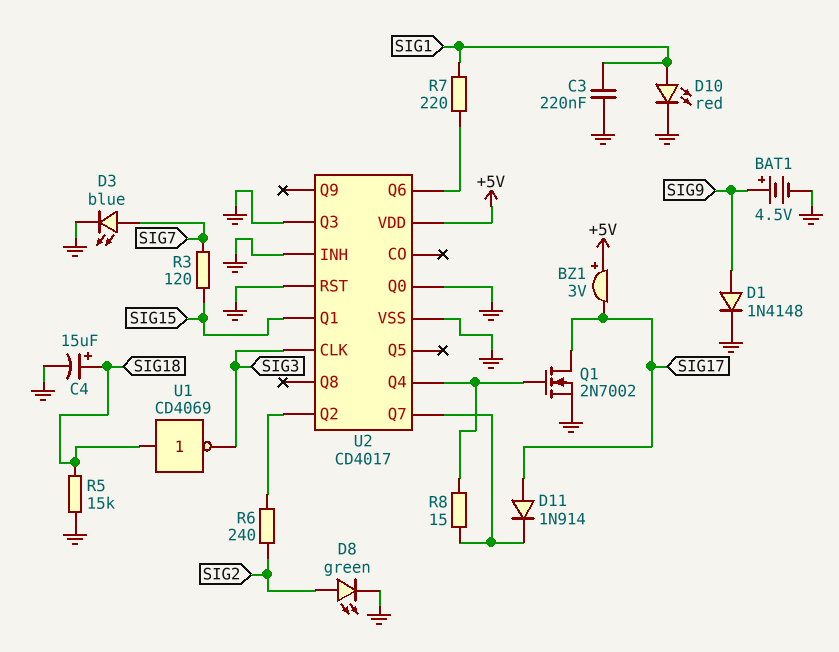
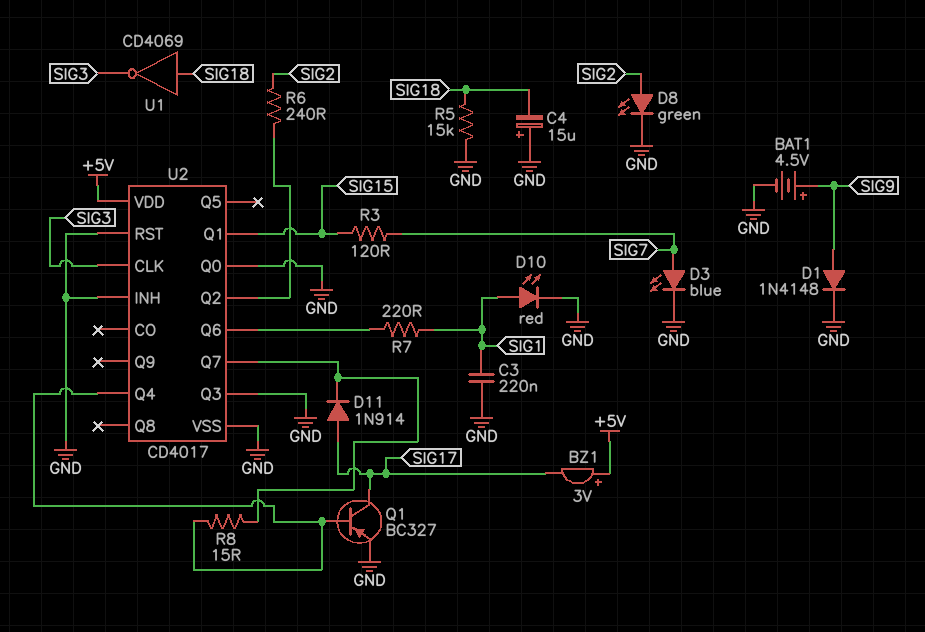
C4: 15uF (plus SIG18, minus GND) -> 15uF (plus GND, minus SIG18)
Q1: NMOS 2N7002 (G U2/Q4, D SIG17, S GND) -> PNP BC327 (B U2/Q4, C SIG17, E GND)

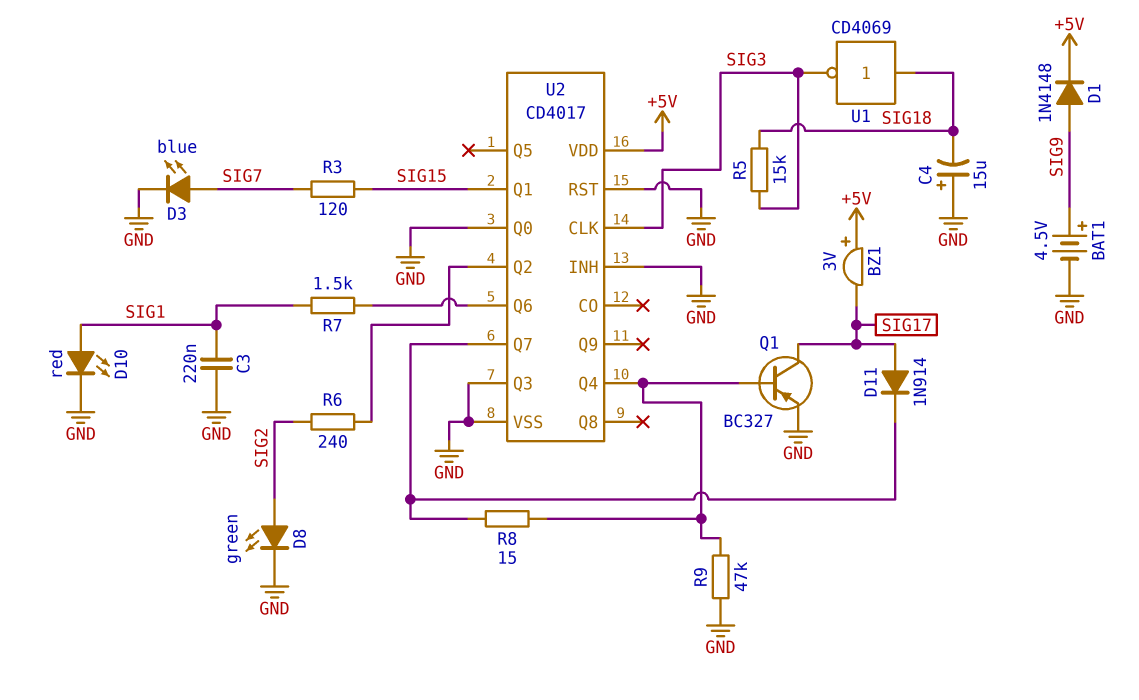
D1: diode 1N4148 (A SIG9, K GND) -> diode 1N4148 (A SIG9, K +5V)
R5: 15k (GND, SIG18) -> 15k (SIG3, SIG18)
R7: 220 (SIG1, U2/Q6) -> 1.5k (SIG1, U2/Q6)
R9: none -> 47k (GND, U2/Q4)

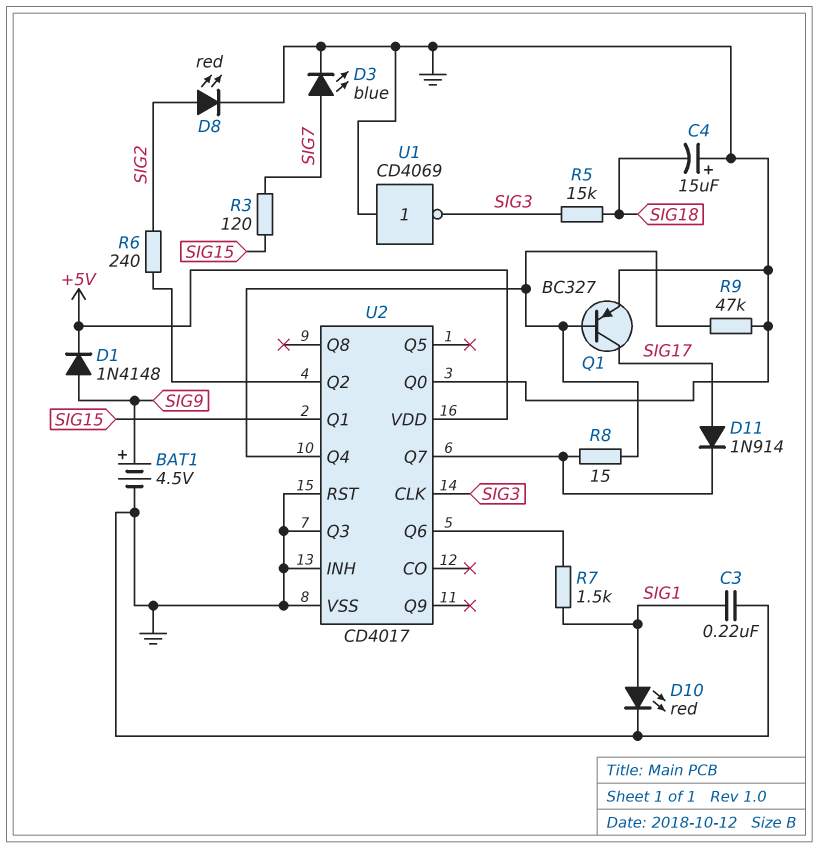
BZ1: buzzer 3V (plus +5V, minus SIG17) -> none
D8: LED green (A SIG2, K GND) -> LED red (A SIG2, K GND)
U1: NOT CD4069 (in SIG18, out SIG3) -> NOT CD4069 (in GND, out SIG3)

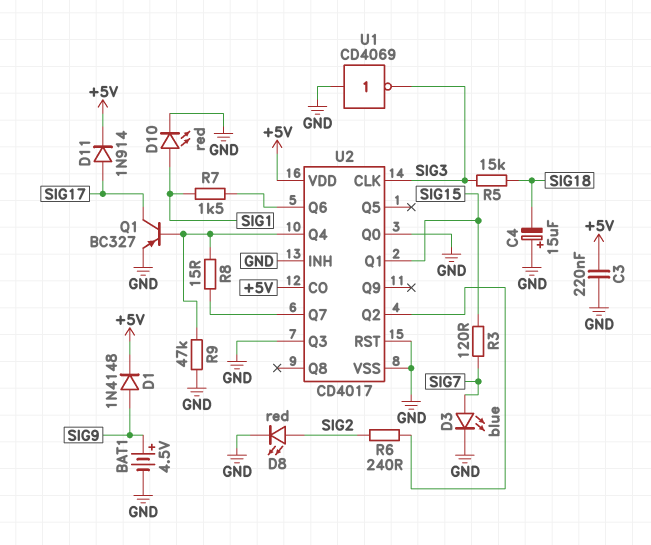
C3: 220nF (GND, SIG1) -> 220nF (+5V, GND)
D11: diode 1N914 (A SIG17, K U2/Q7) -> diode 1N914 (A SIG17, K +5V)
U2 pin CO: none -> +5V

